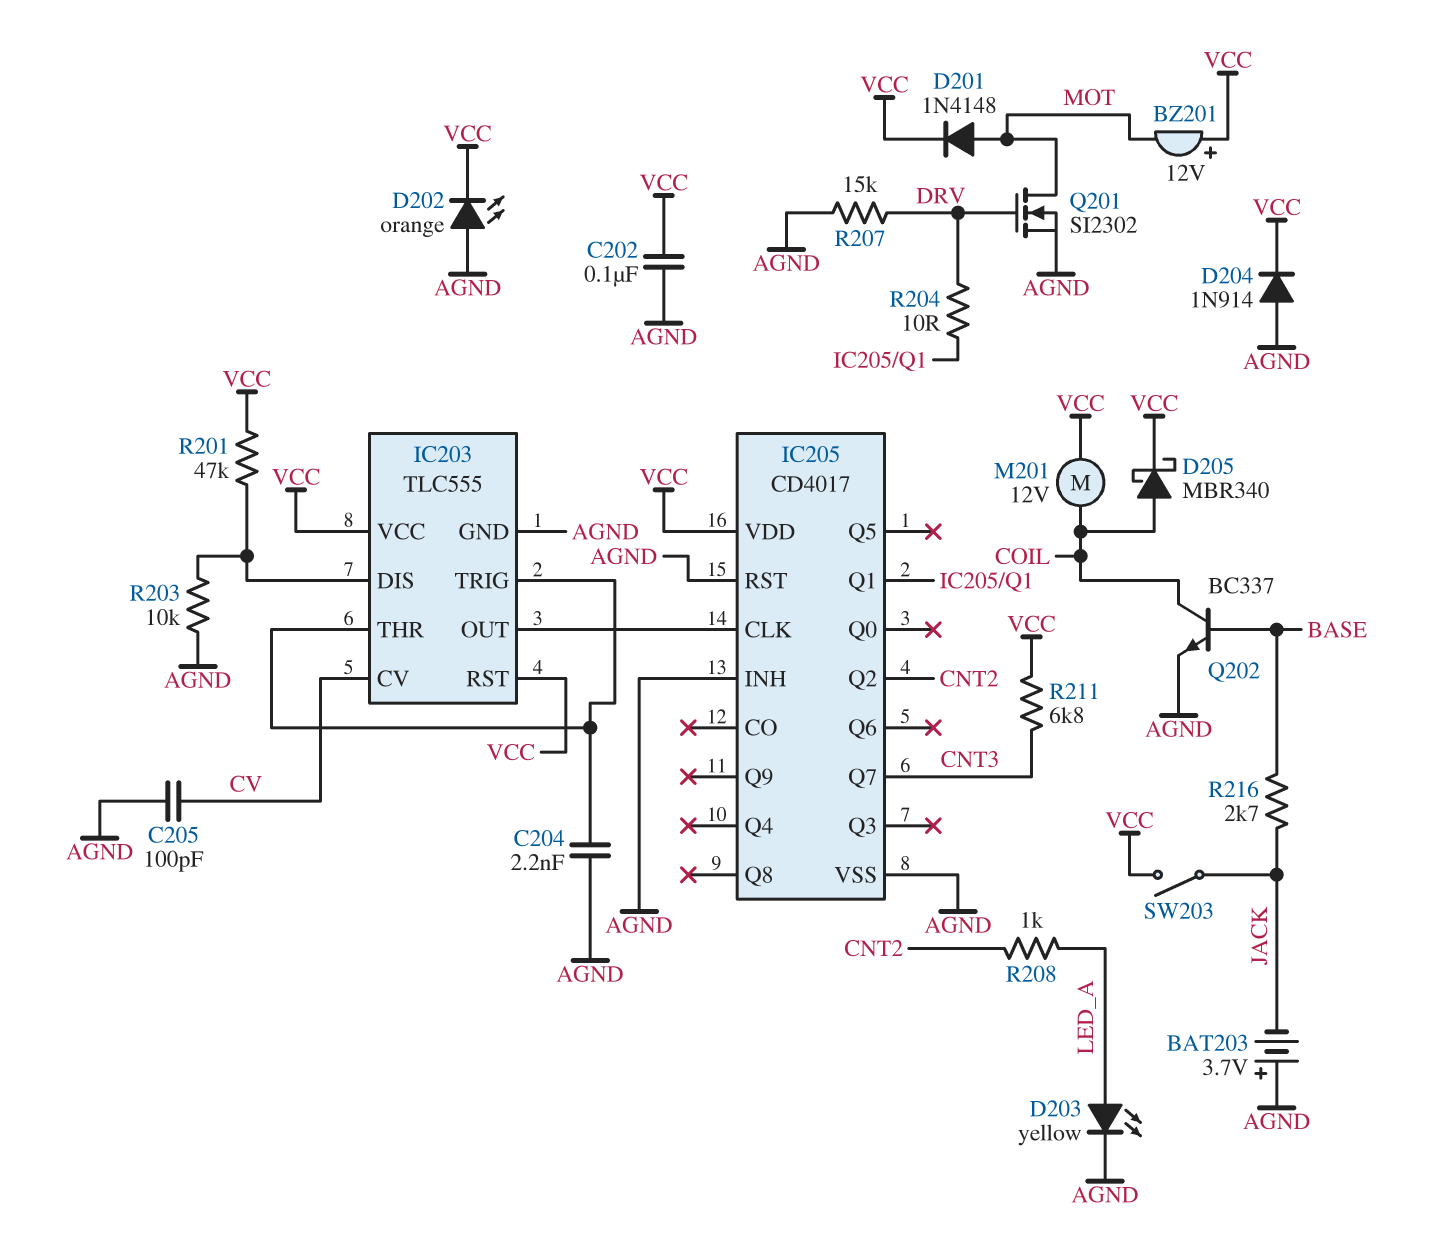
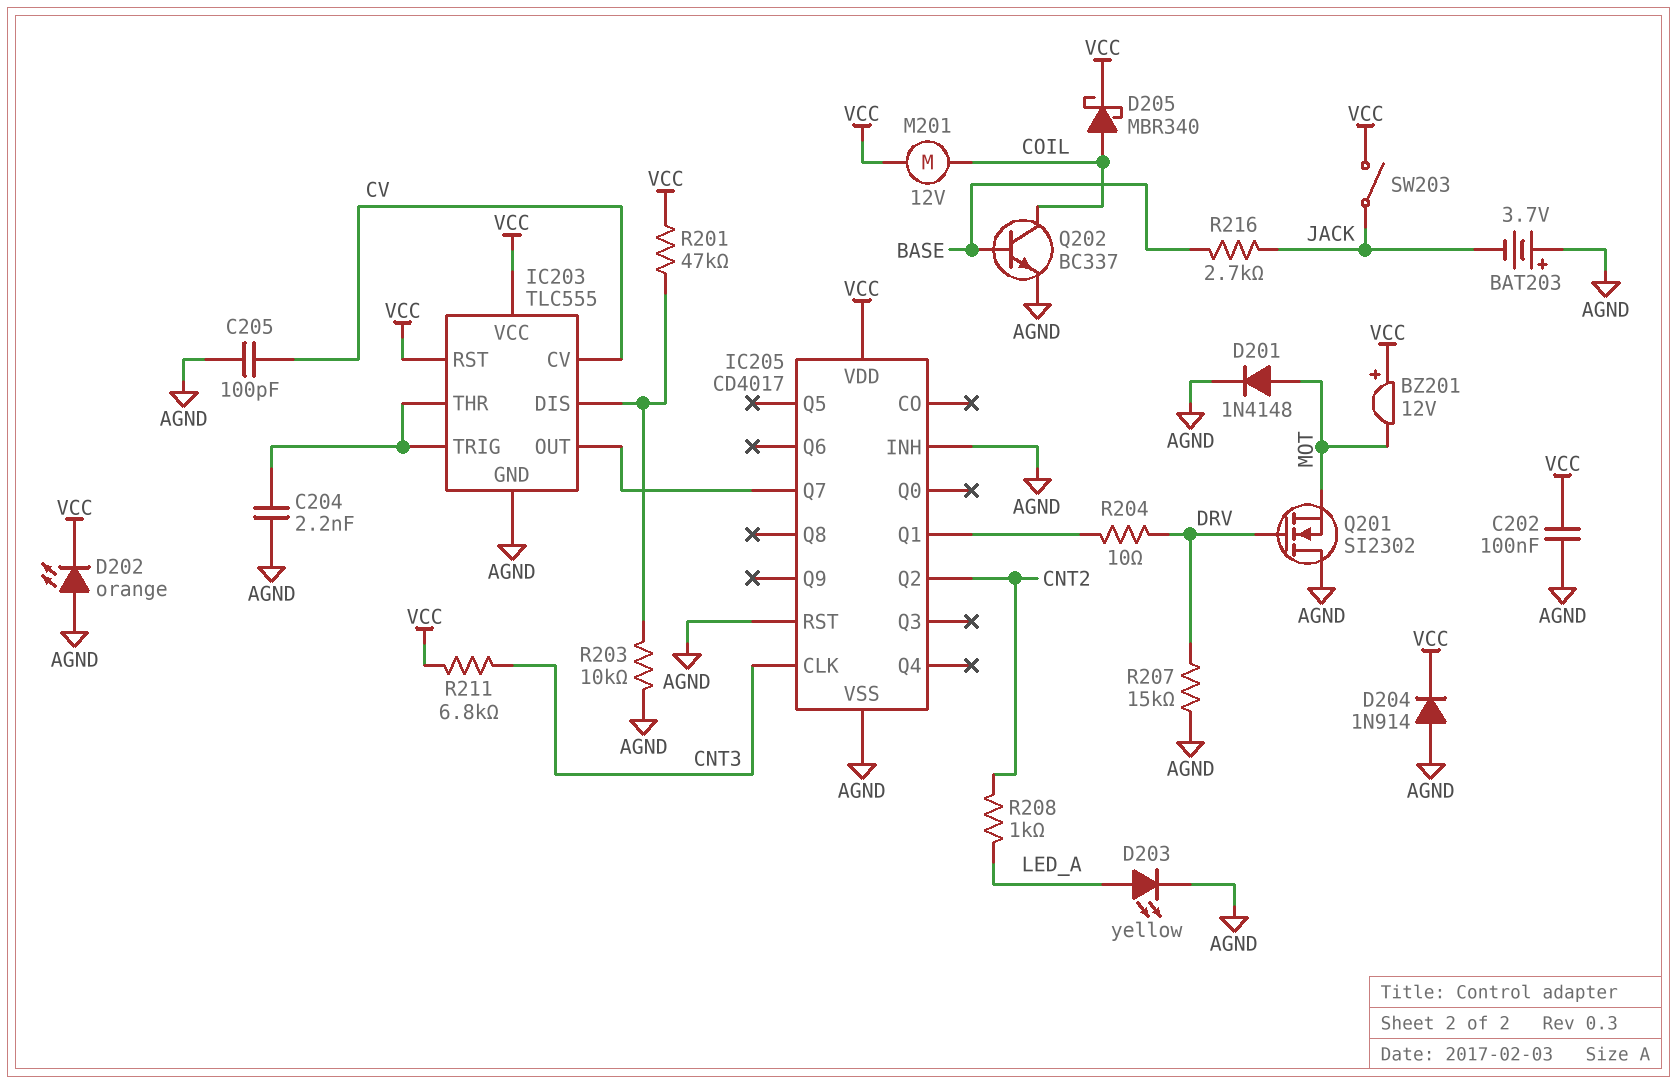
D201: diode 1N4148 (A MOT, K VCC) -> diode 1N4148 (A MOT, K AGND)
IC205 pin CLK: IC203/OUT -> CNT3
IC205 pin Q7: CNT3 -> IC203/OUT
Q201: NMOS SI2302 (G DRV, D MOT, S AGND) -> NMOS SI2302 (G DRV, D AGND, S MOT)

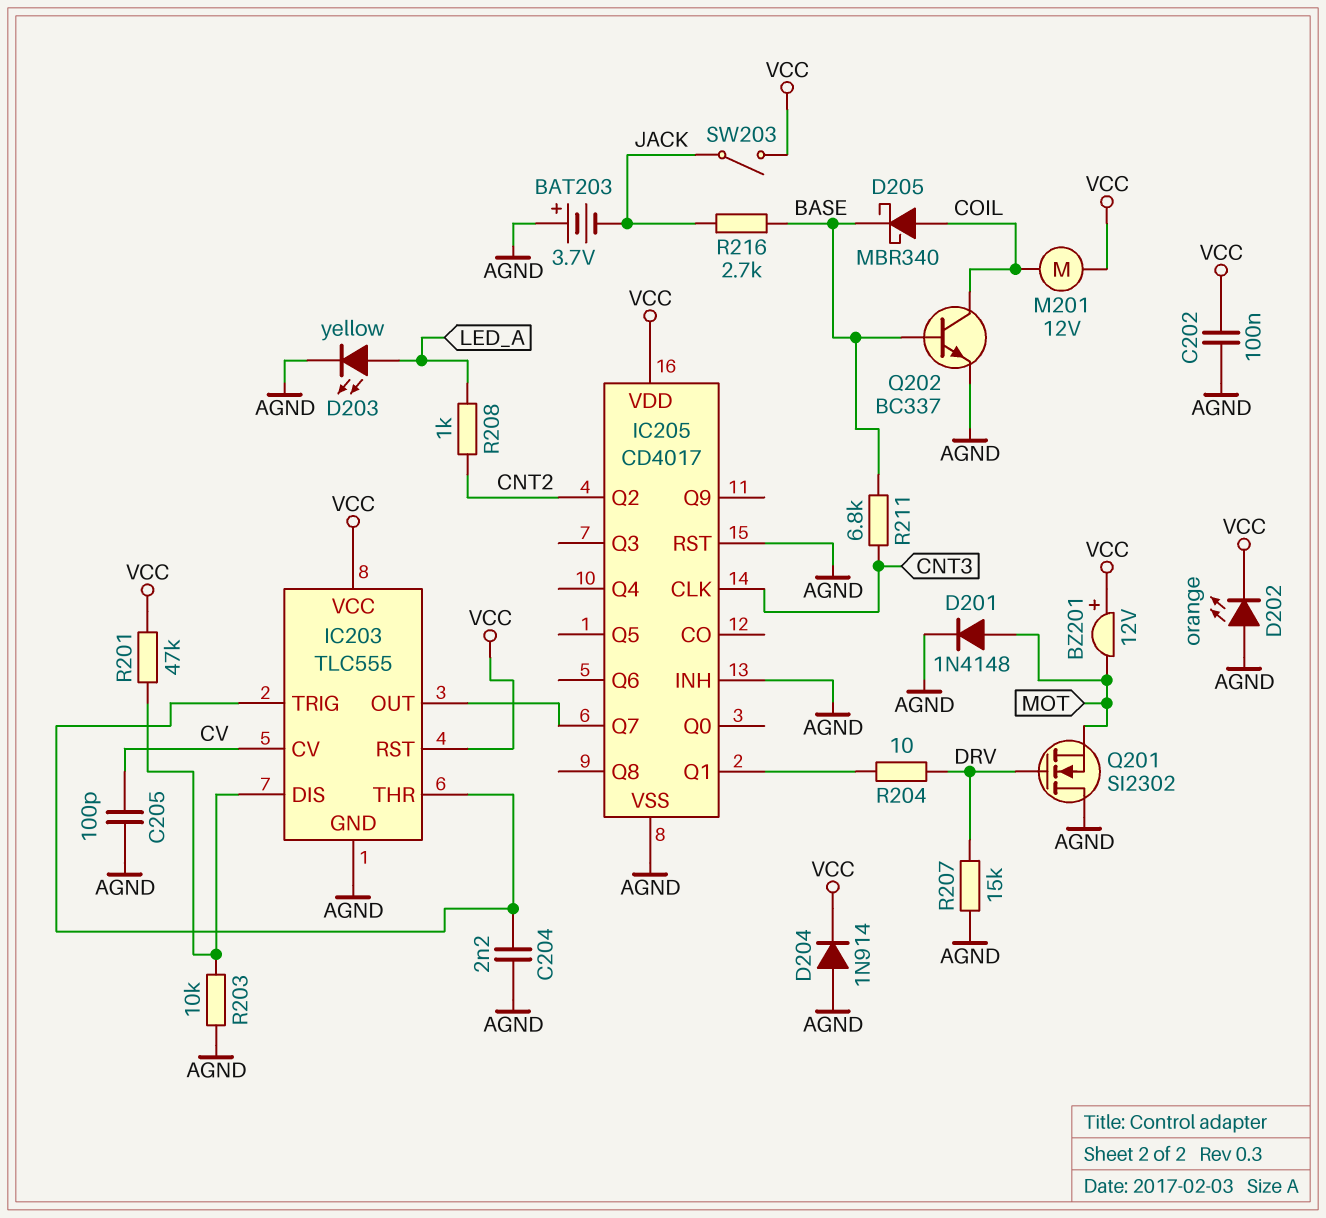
D205: schottky MBR340 (A COIL, K VCC) -> schottky MBR340 (A COIL, K BASE)
R211: 6.8k (CNT3, VCC) -> 6.8k (BASE, CNT3)

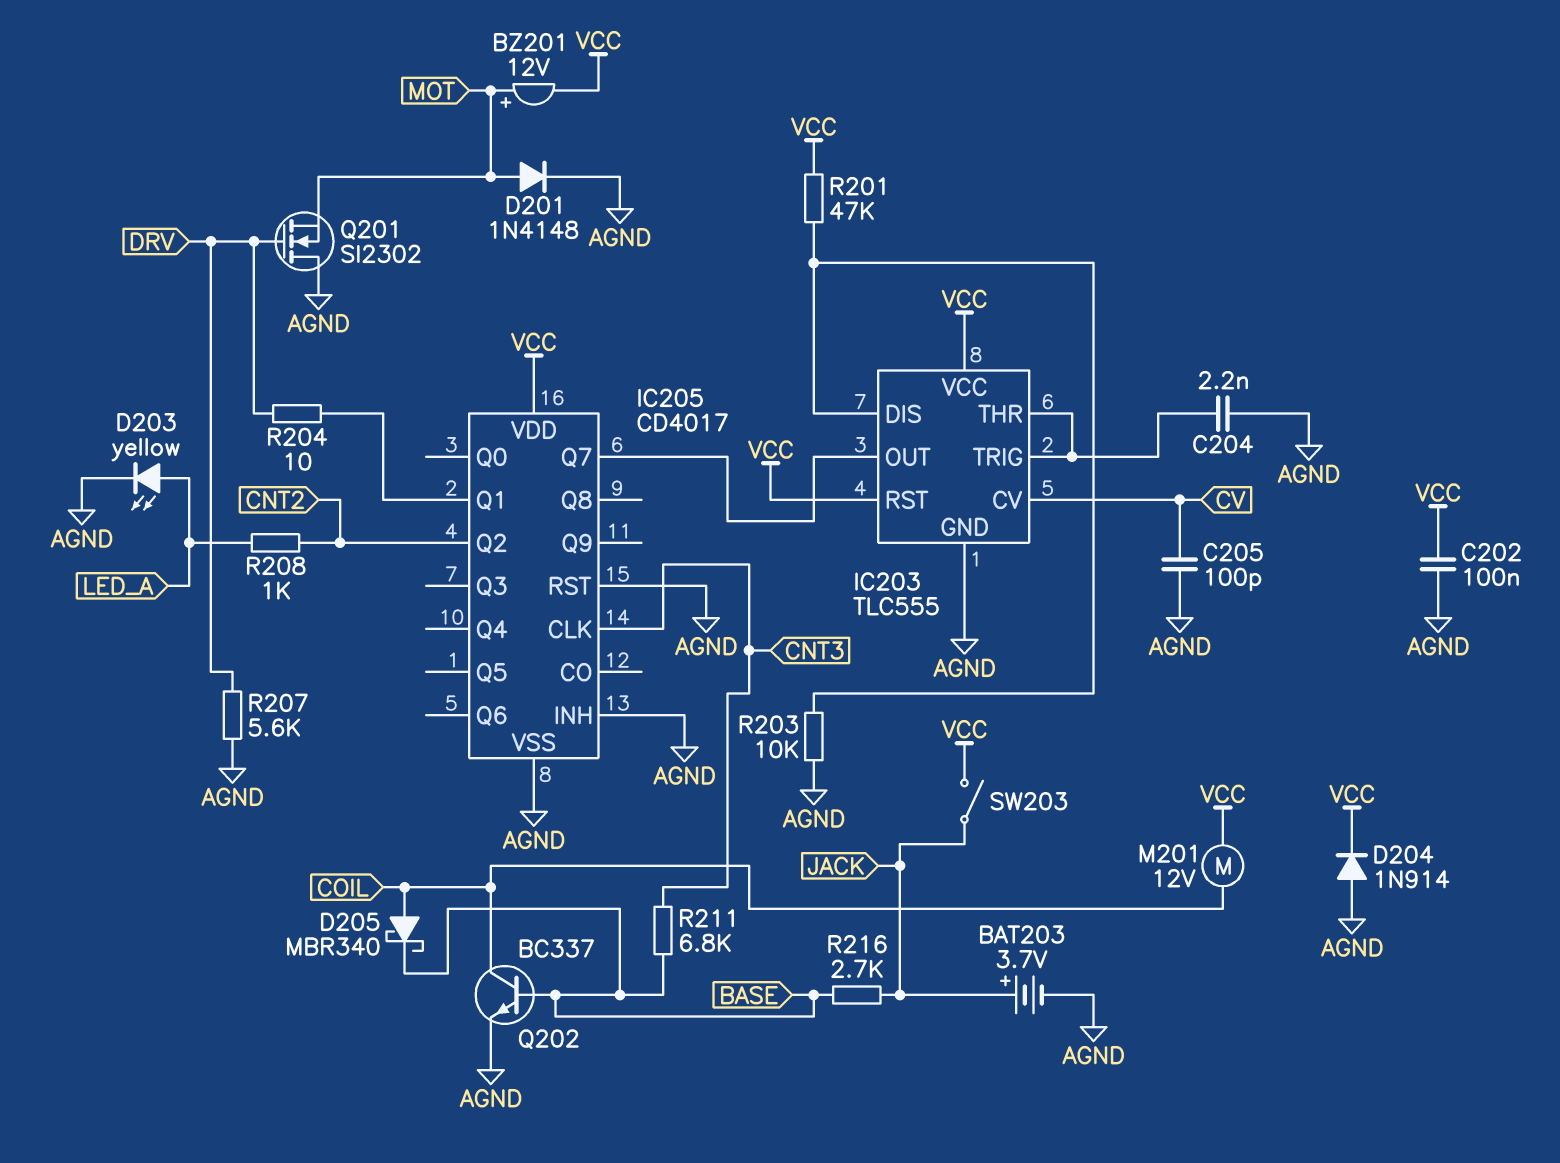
BAT203: 3.7V (plus AGND, minus JACK) -> 3.7V (plus JACK, minus AGND)
BZ201: buzzer 12V (plus VCC, minus MOT) -> buzzer 12V (plus MOT, minus VCC)
D202: LED orange (A AGND, K VCC) -> none
R207: 15k (AGND, DRV) -> 5.6k (AGND, DRV)

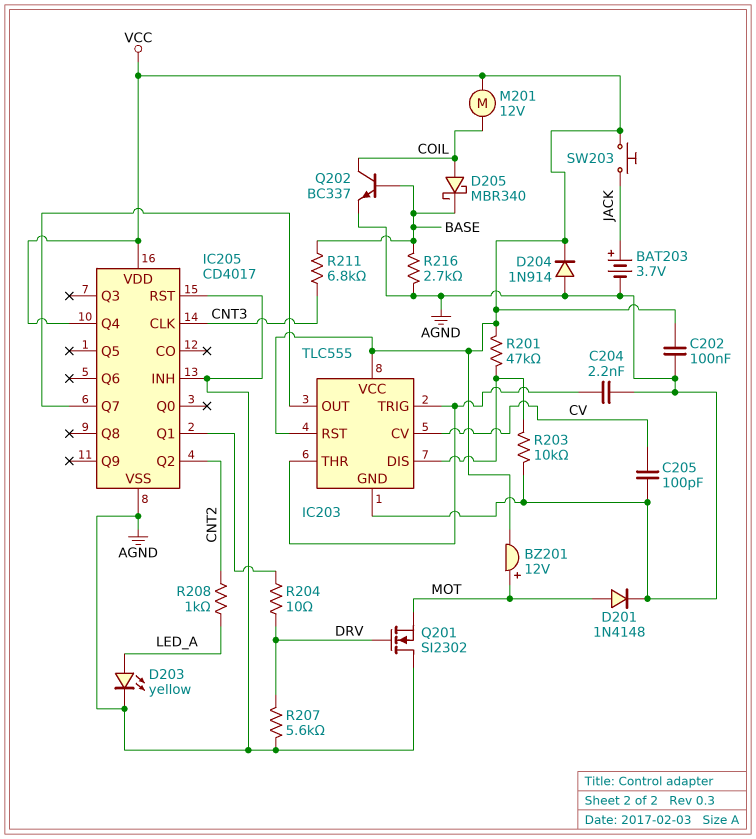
IC205 pin Q4: none -> VCC
R216: 2.7k (BASE, JACK) -> 2.7k (AGND, BASE)
SW203: switch (JACK, VCC) -> button (JACK, VCC)

